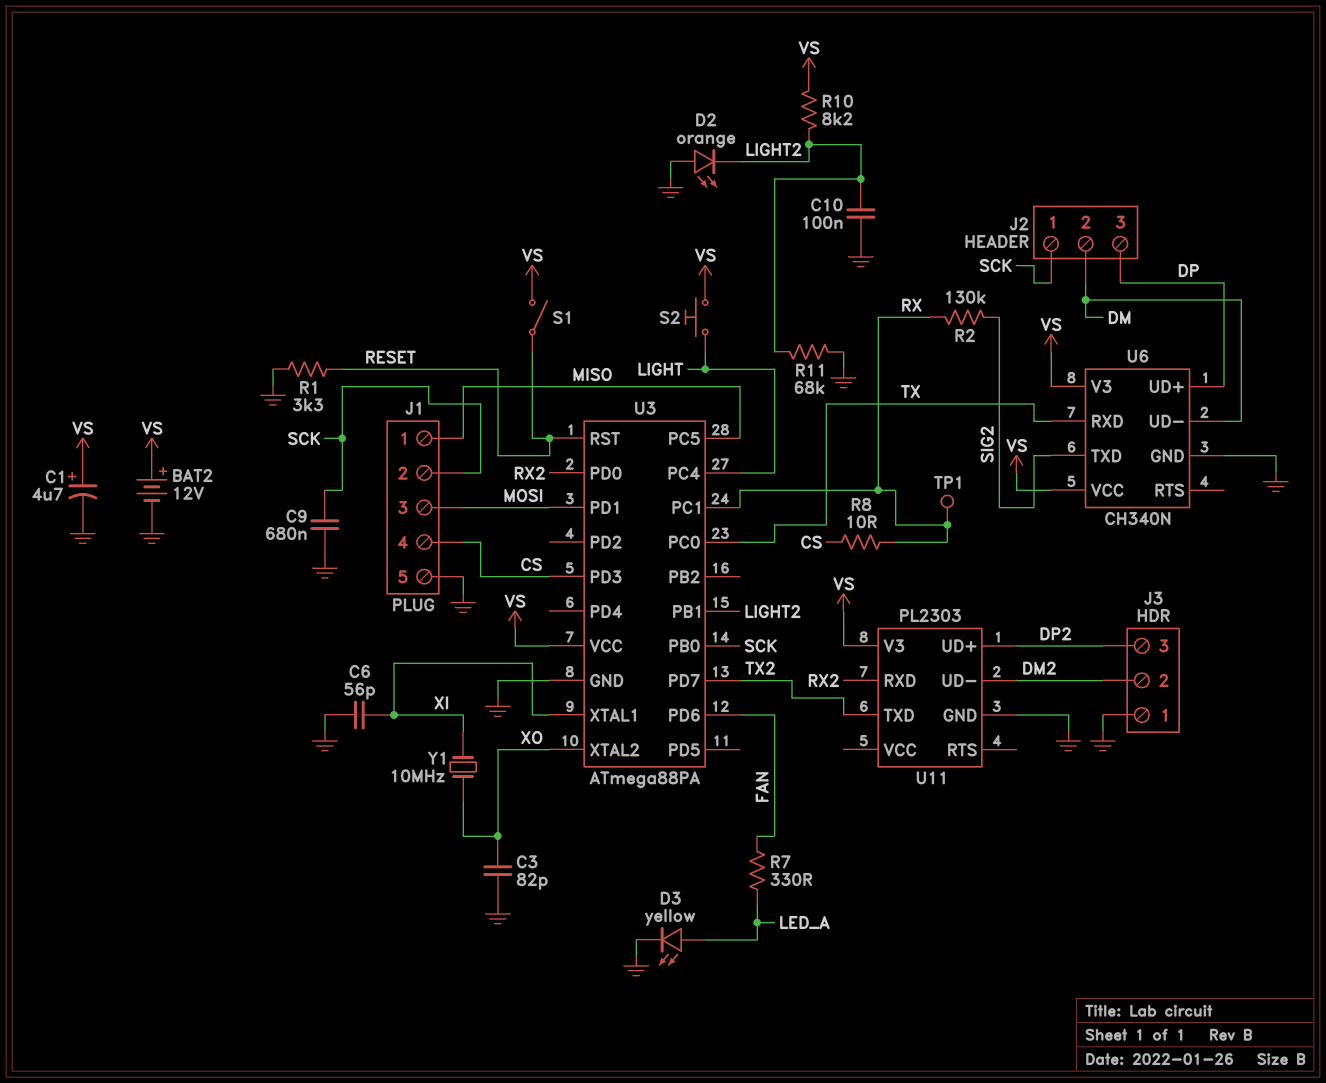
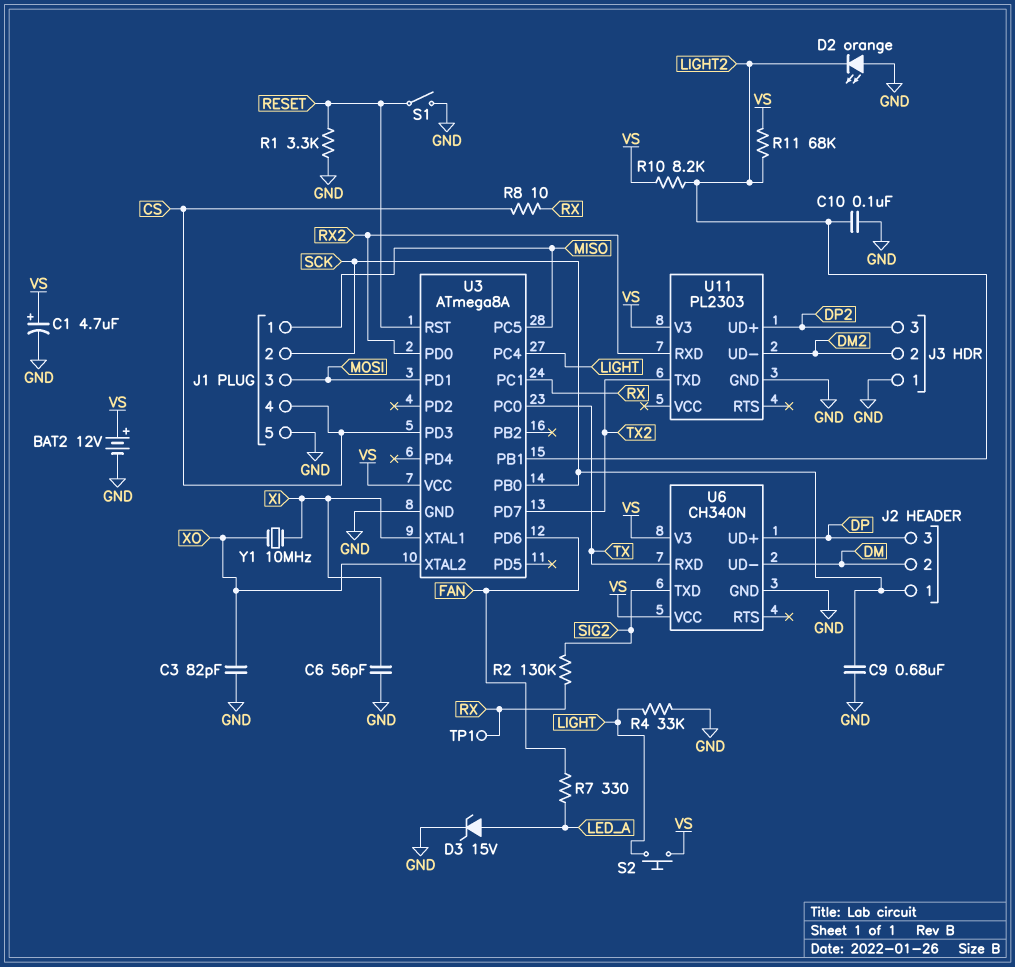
D3: LED yellow (A LED_A, K GND) -> zener 15V (A LED_A, K GND)
R4: none -> 33k (GND, LIGHT)
R11: 68k (GND, LIGHT2) -> 68k (LIGHT2, VS)
S1: switch (RESET, VS) -> switch (GND, RESET)
U3: ATmega88PA -> ATmega8A

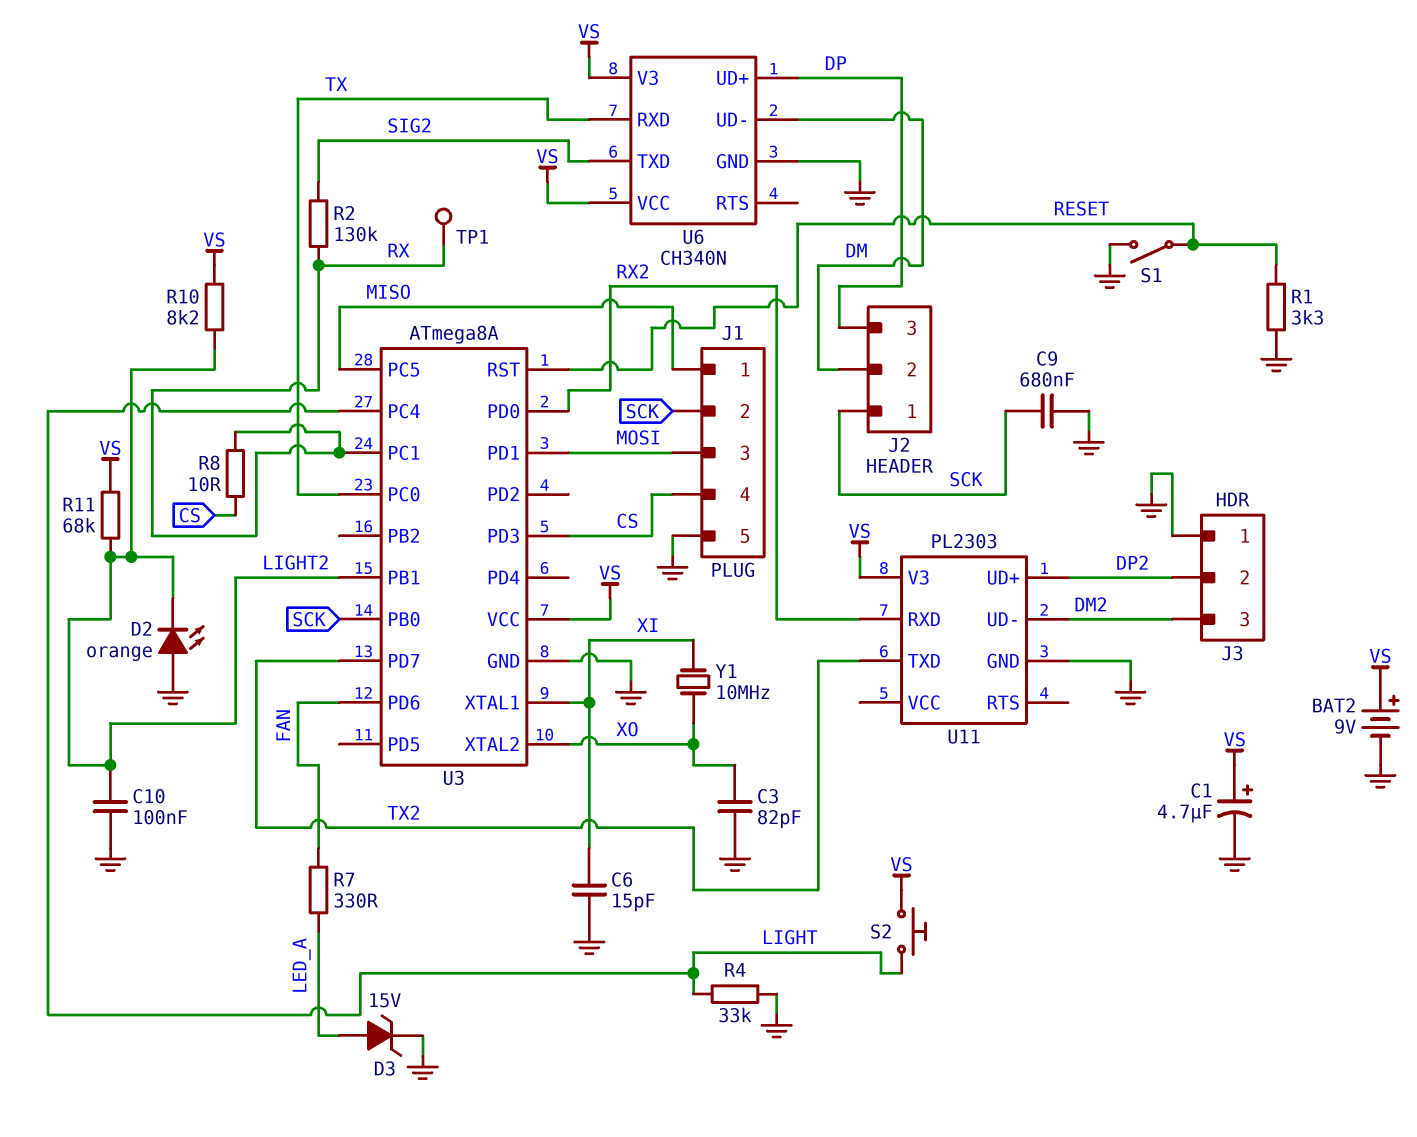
BAT2: 12V (plus VS, minus GND) -> 9V (plus VS, minus GND)
C6: 56pF (GND, XI) -> 15pF (GND, XI)
J3 pin 2: DM2 -> DP2
J3 pin 3: DP2 -> DM2

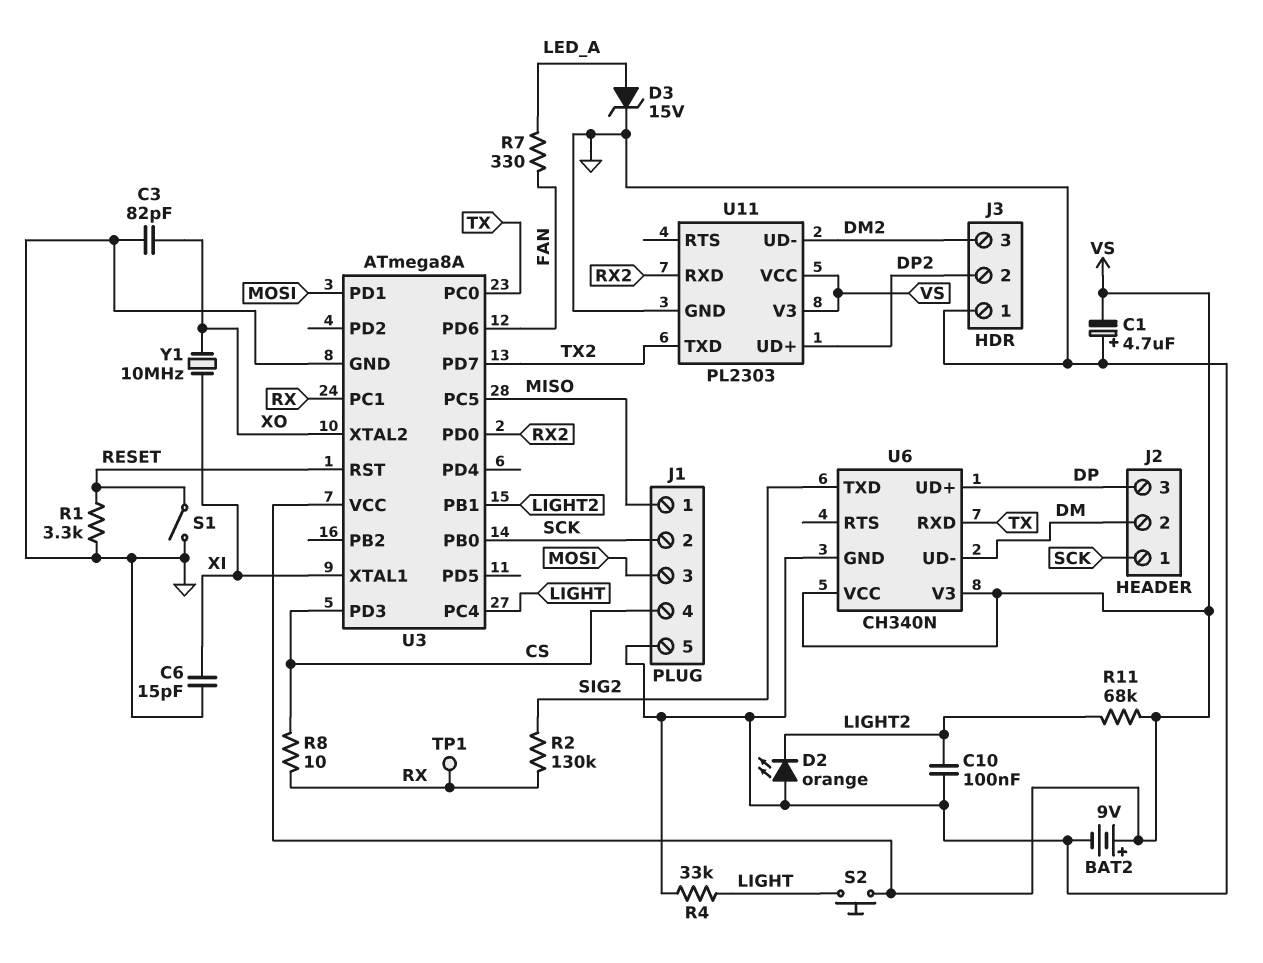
C1: 4.7uF (plus VS, minus GND) -> 4.7uF (plus GND, minus VS)
C9: 680nF (GND, SCK) -> none
R10: 8.2k (LIGHT2, VS) -> none
U11 pin VCC: none -> VS

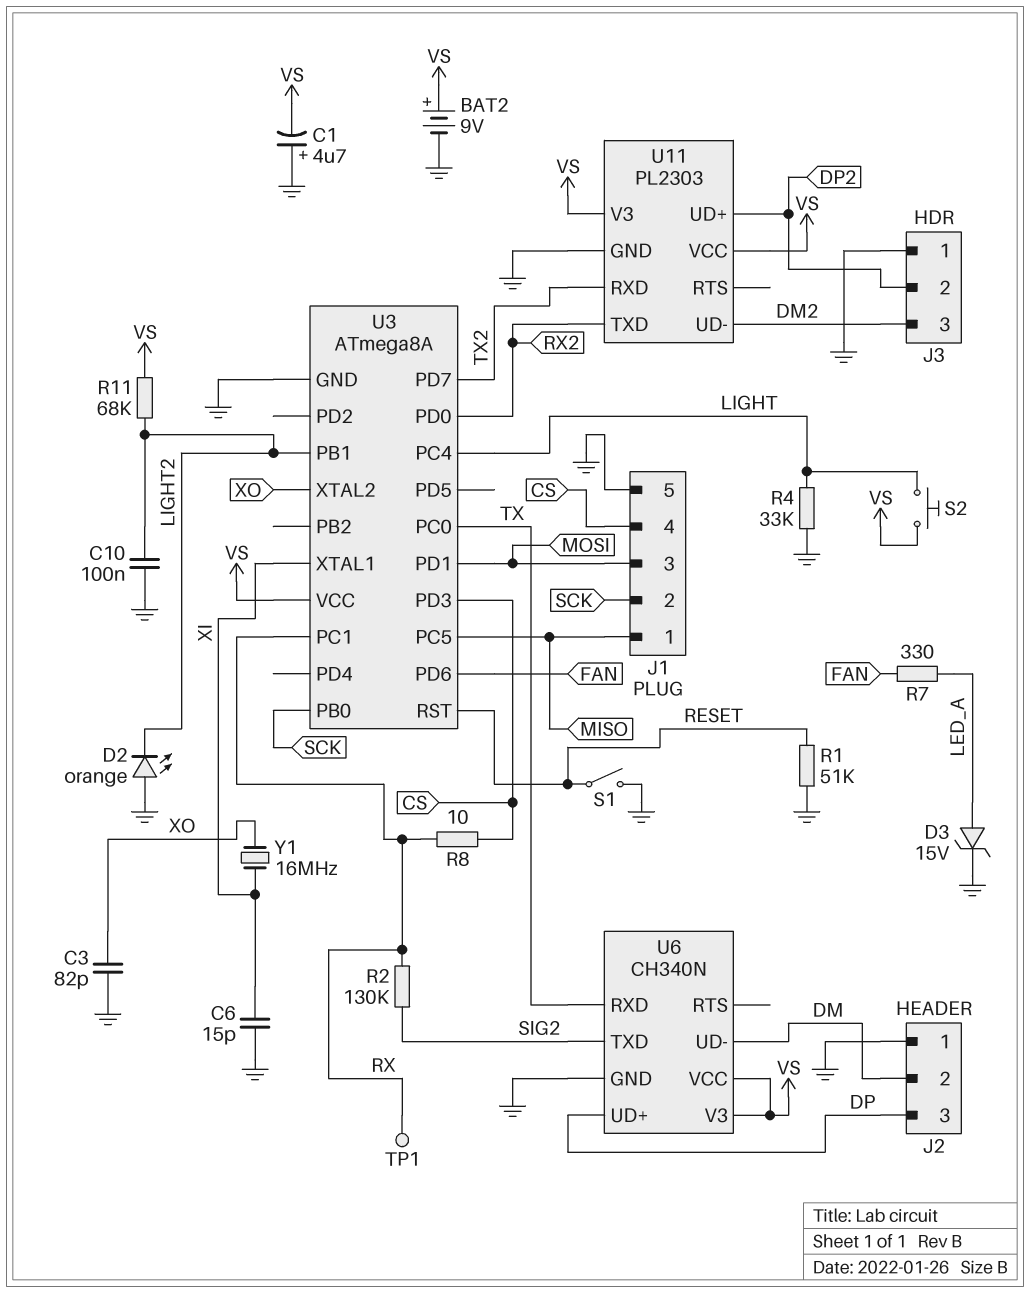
J2 pin 1: SCK -> GND
R1: 3.3k (GND, RESET) -> 51k (GND, RESET)
U11 pin RXD: RX2 -> TX2
U11 pin TXD: TX2 -> RX2
Y1: 10MHz (XI, XO) -> 16MHz (XI, XO)

